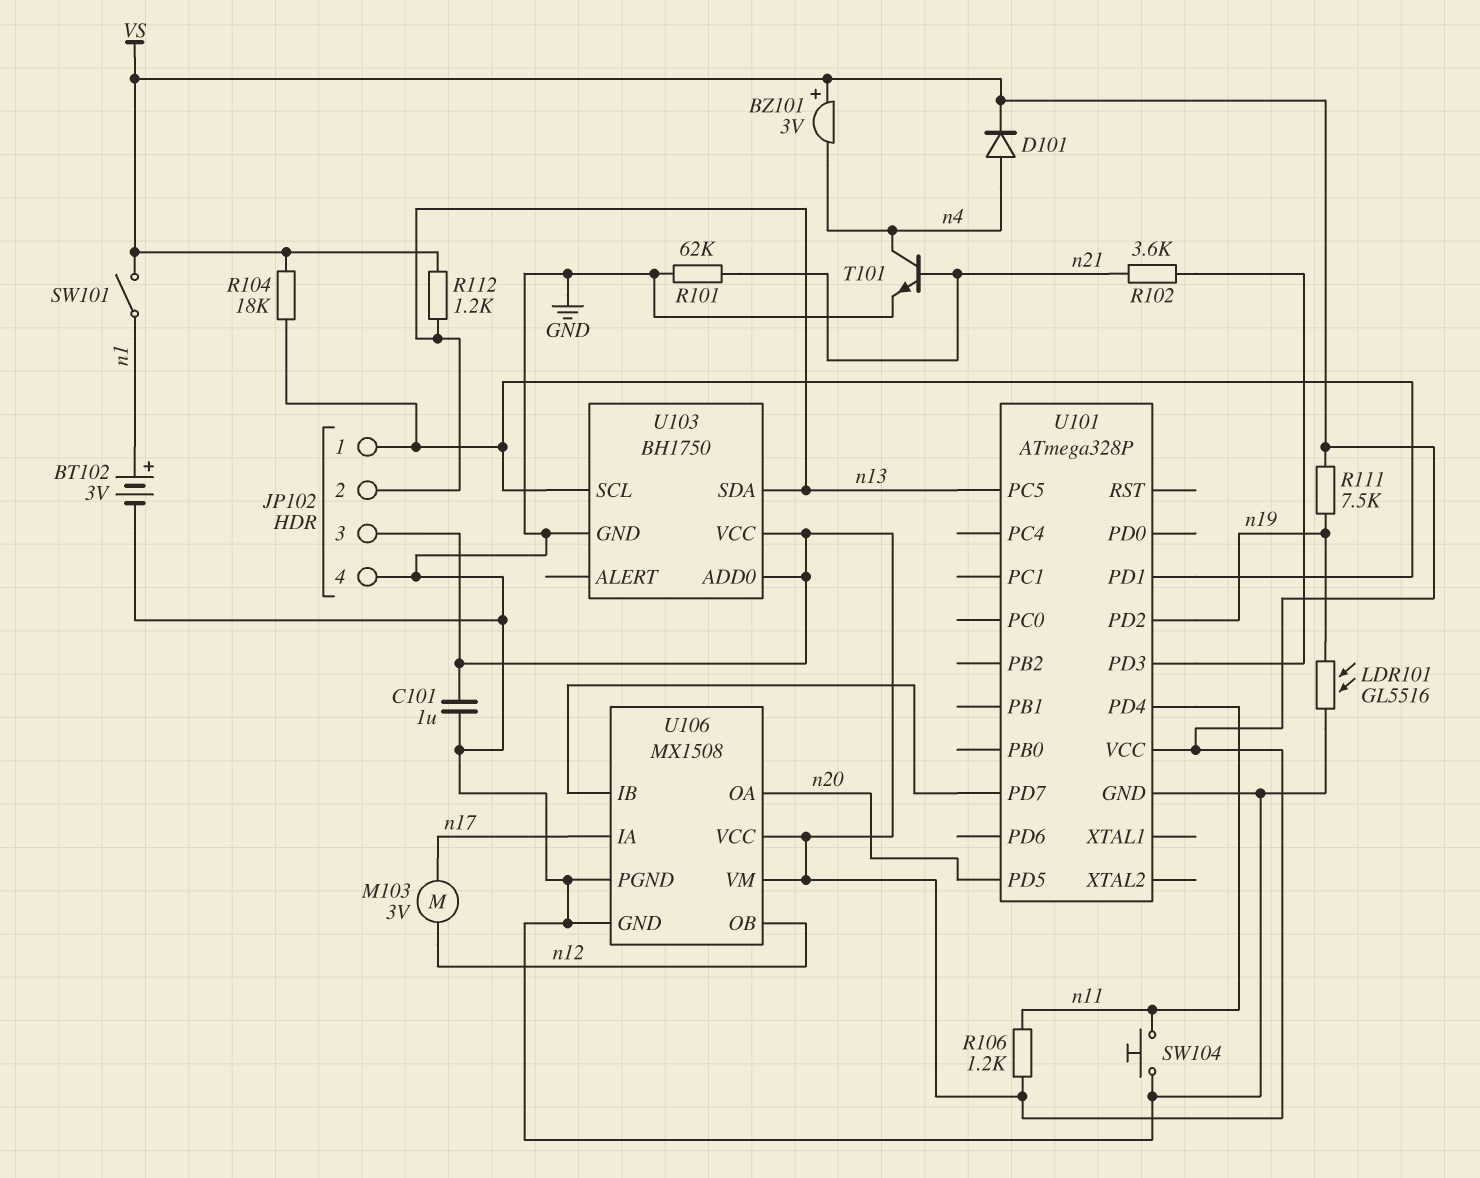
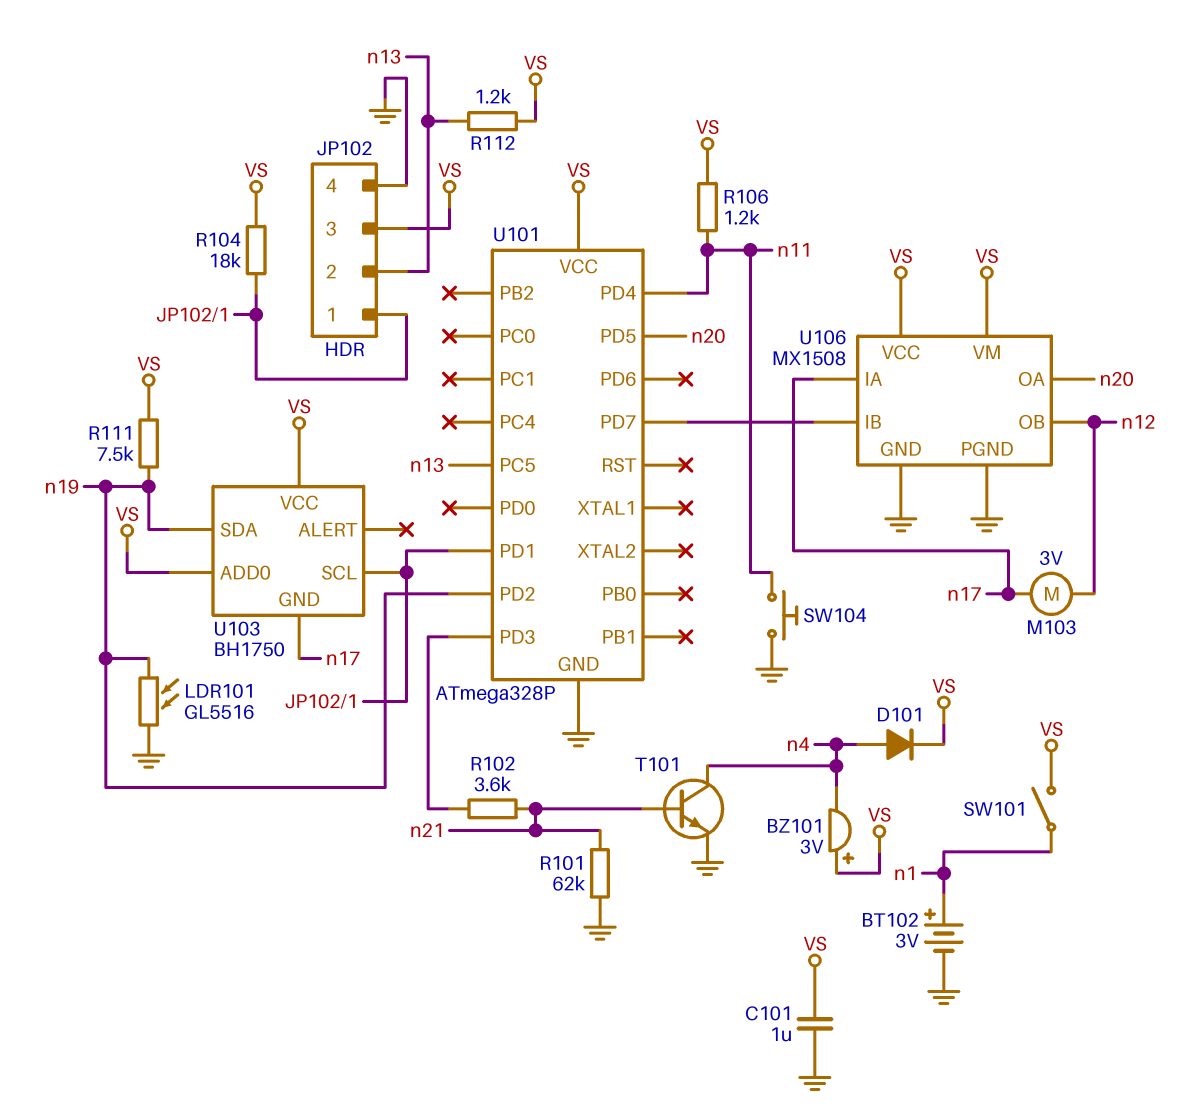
U103 pin GND: GND -> n17
U103 pin SDA: n13 -> n19

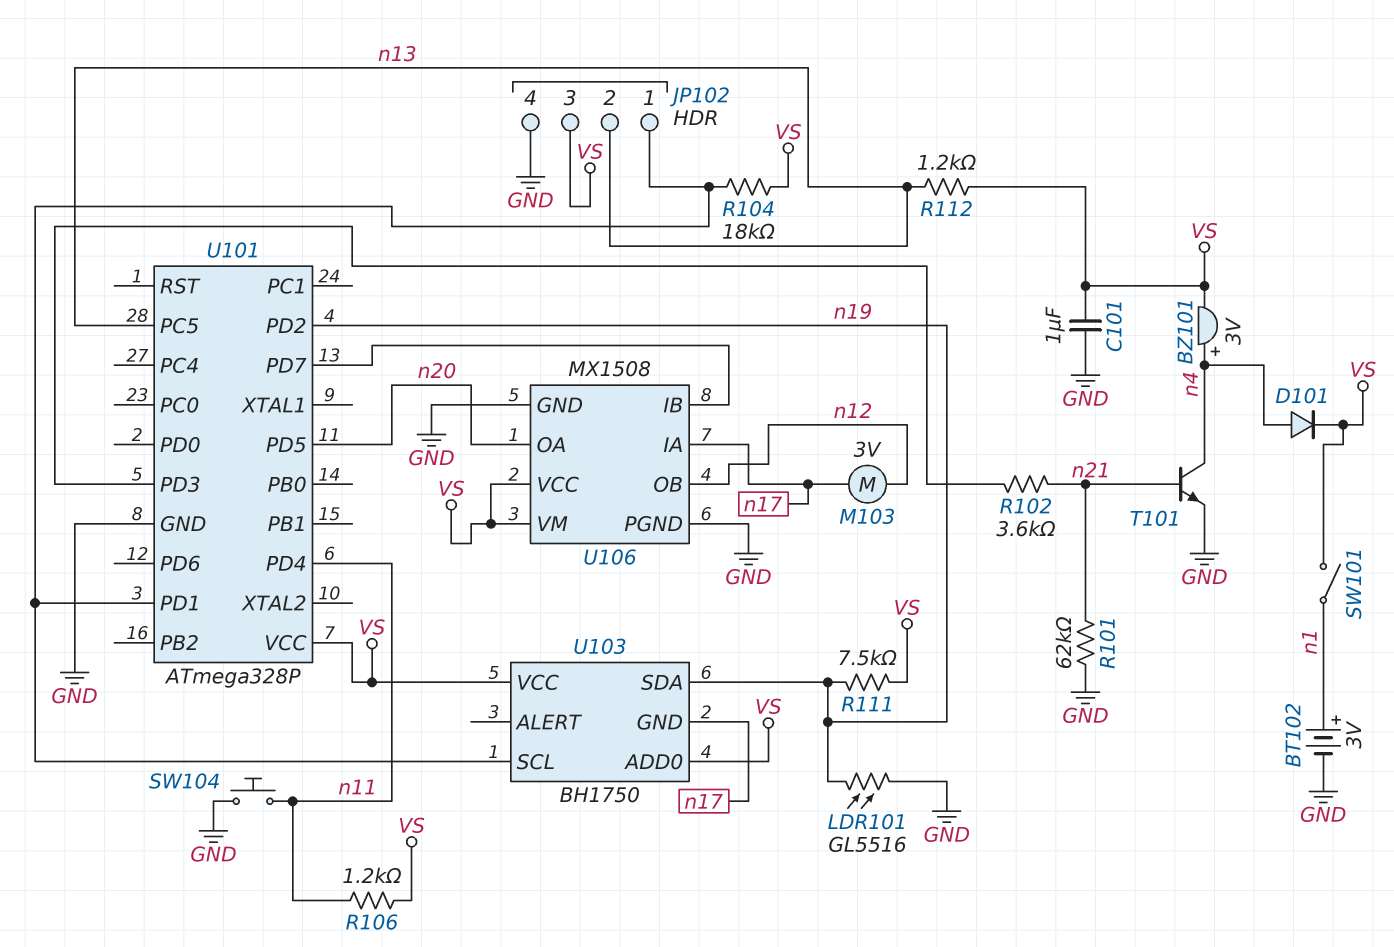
BZ101: buzzer 3V (plus VS, minus n4) -> buzzer 3V (plus n4, minus VS)

